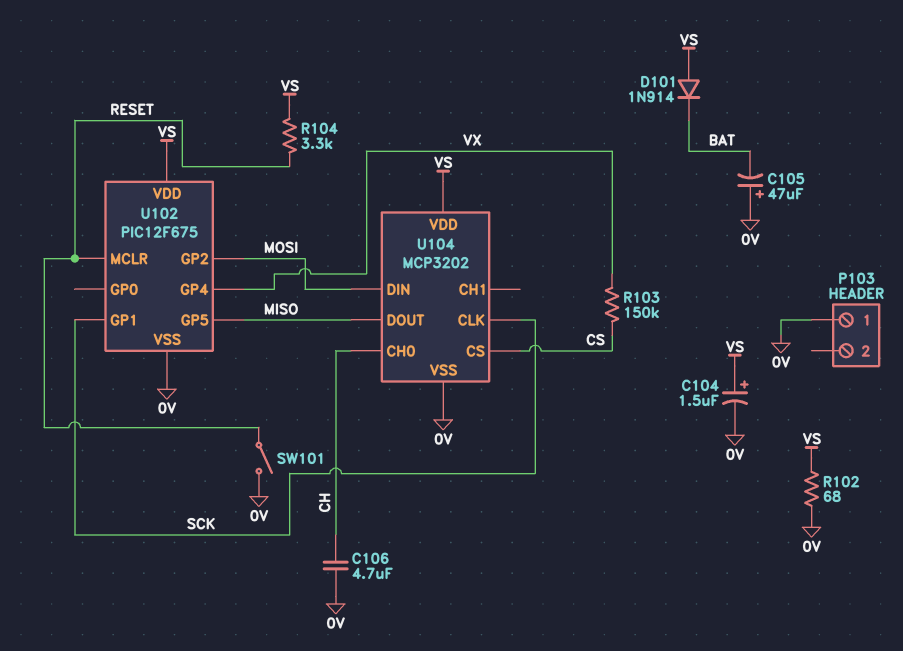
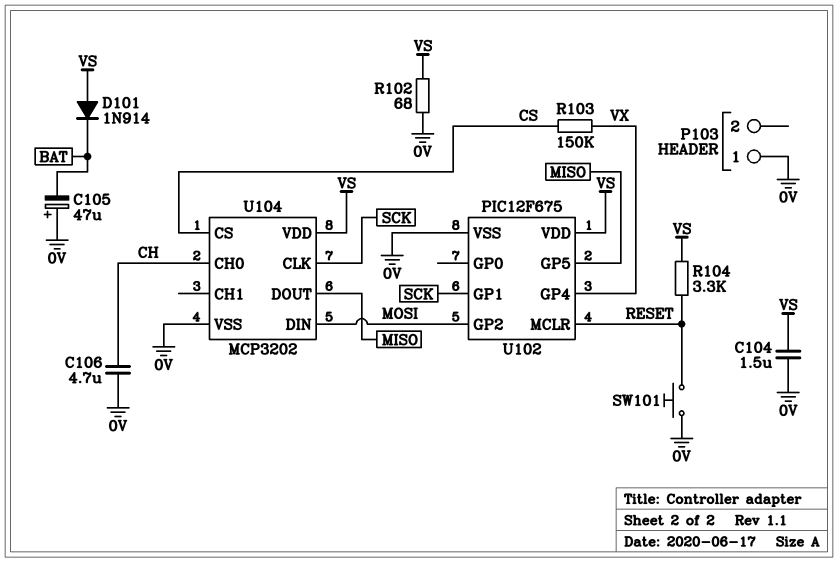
C104: 1.5uF (plus VS, minus 0V) -> 1.5uF (0V, VS)
SW101: switch (0V, RESET) -> button (0V, RESET)

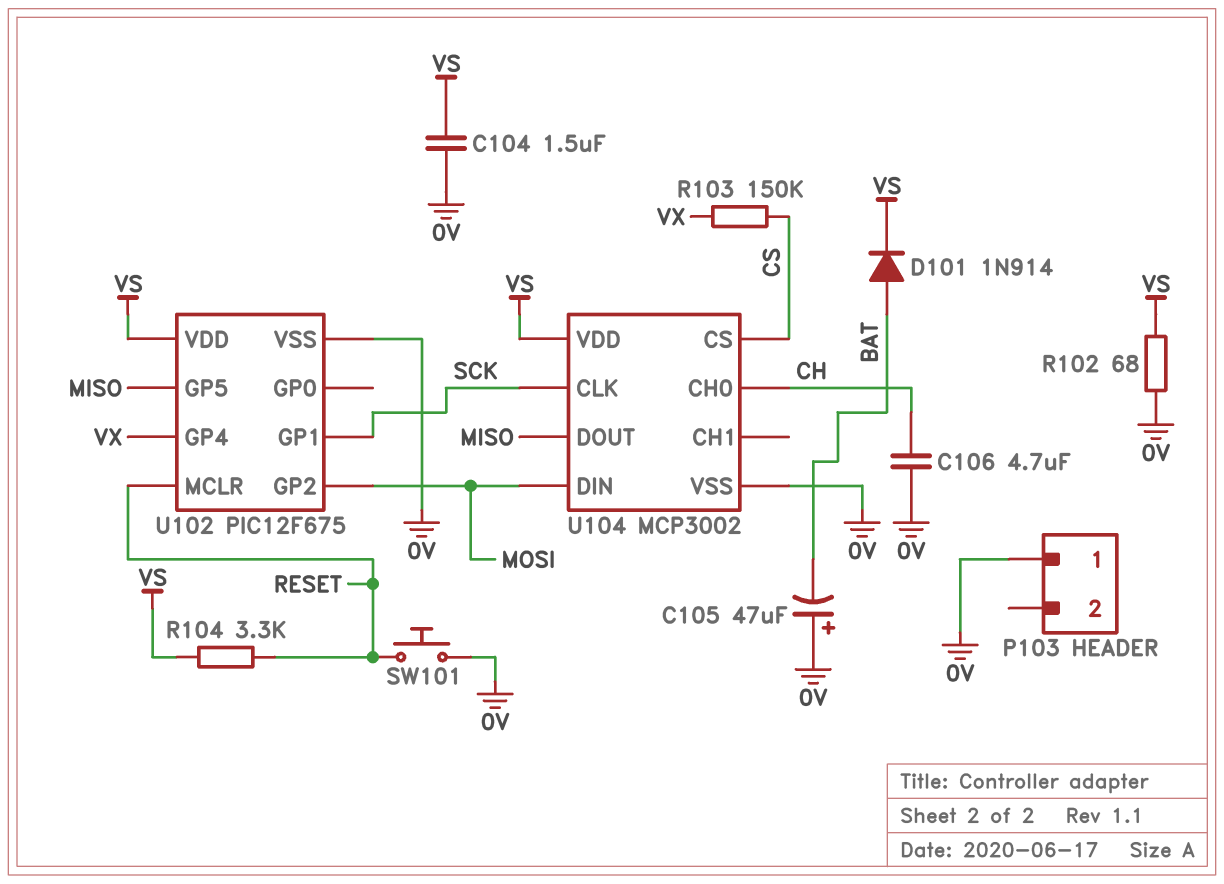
D101: diode 1N914 (A VS, K BAT) -> diode 1N914 (A BAT, K VS)
U104: MCP3202 -> MCP3002

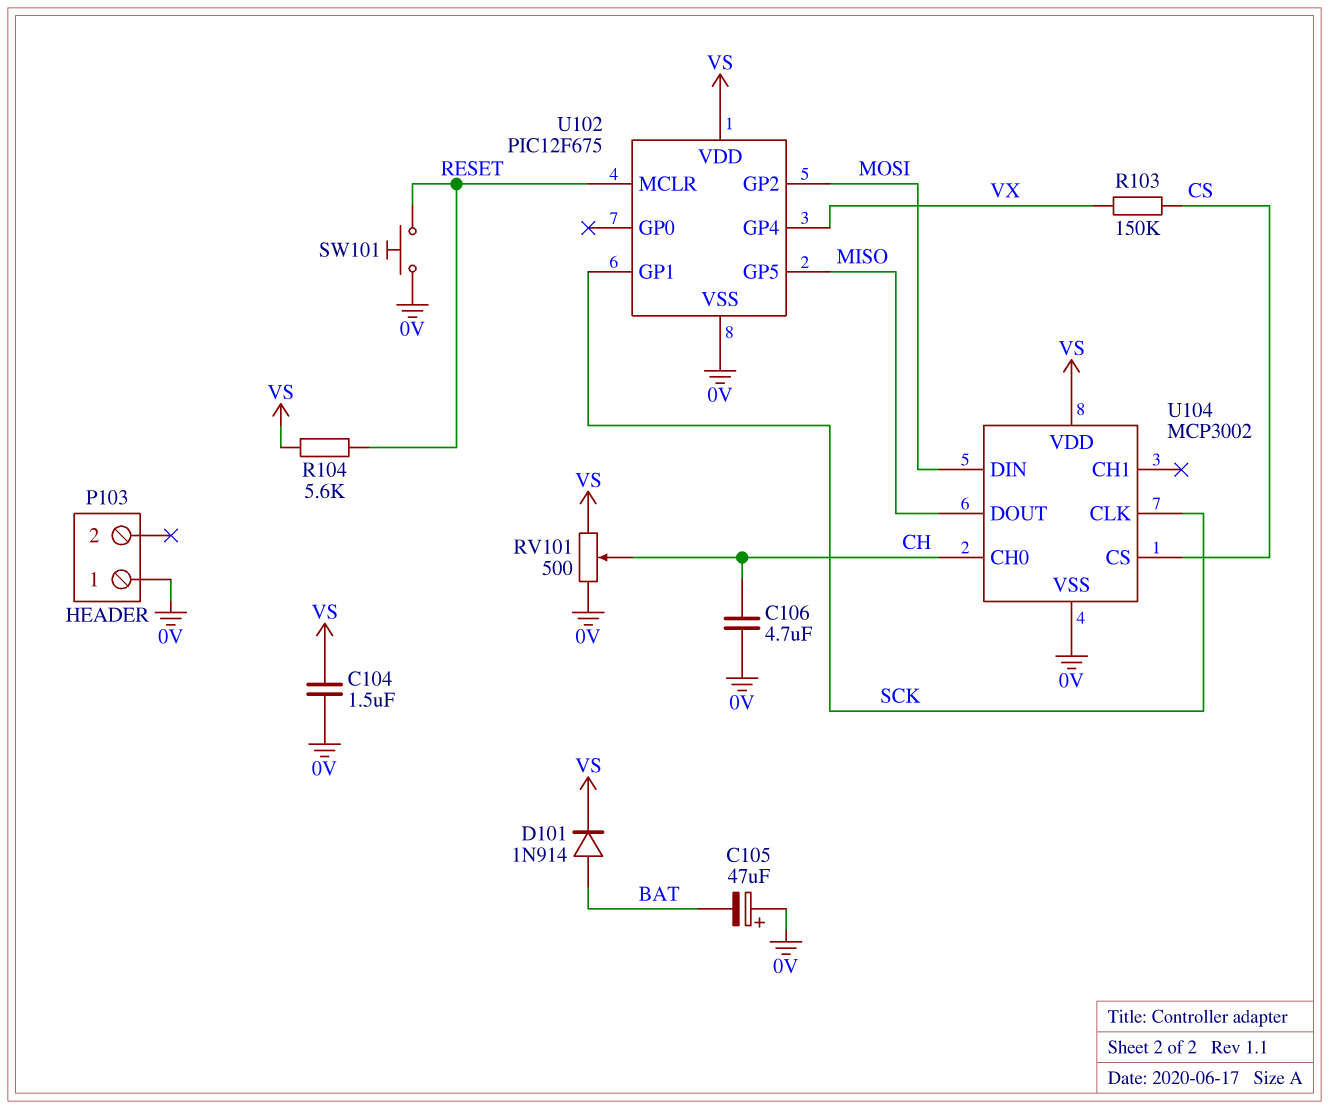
R102: 68 (0V, VS) -> none
R104: 3.3k (RESET, VS) -> 5.6k (RESET, VS)
RV101: none -> 500 (0V, VS, wiper CH)

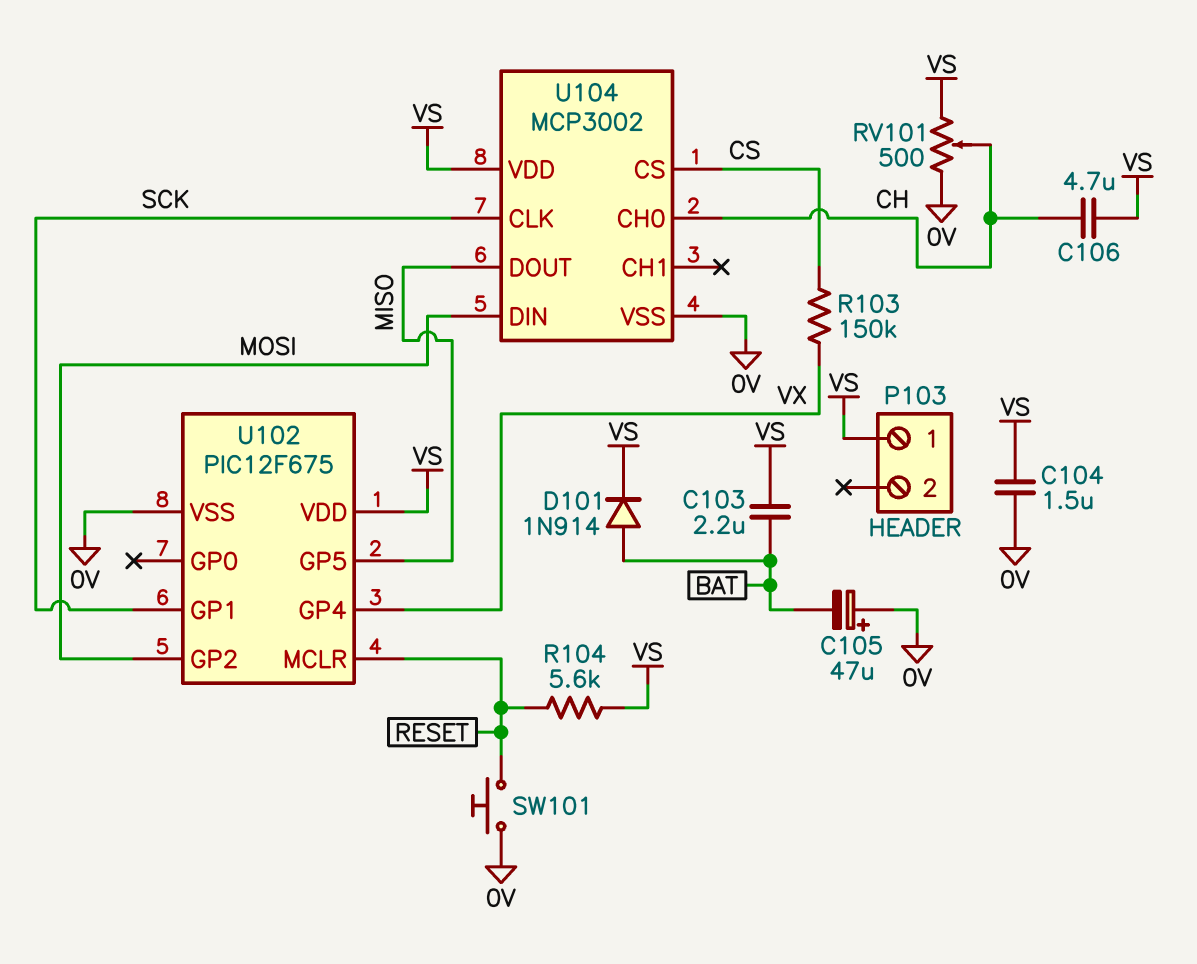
C103: none -> 2.2uF (BAT, VS)
C106: 4.7uF (0V, CH) -> 4.7uF (CH, VS)
P103 pin 1: 0V -> VS

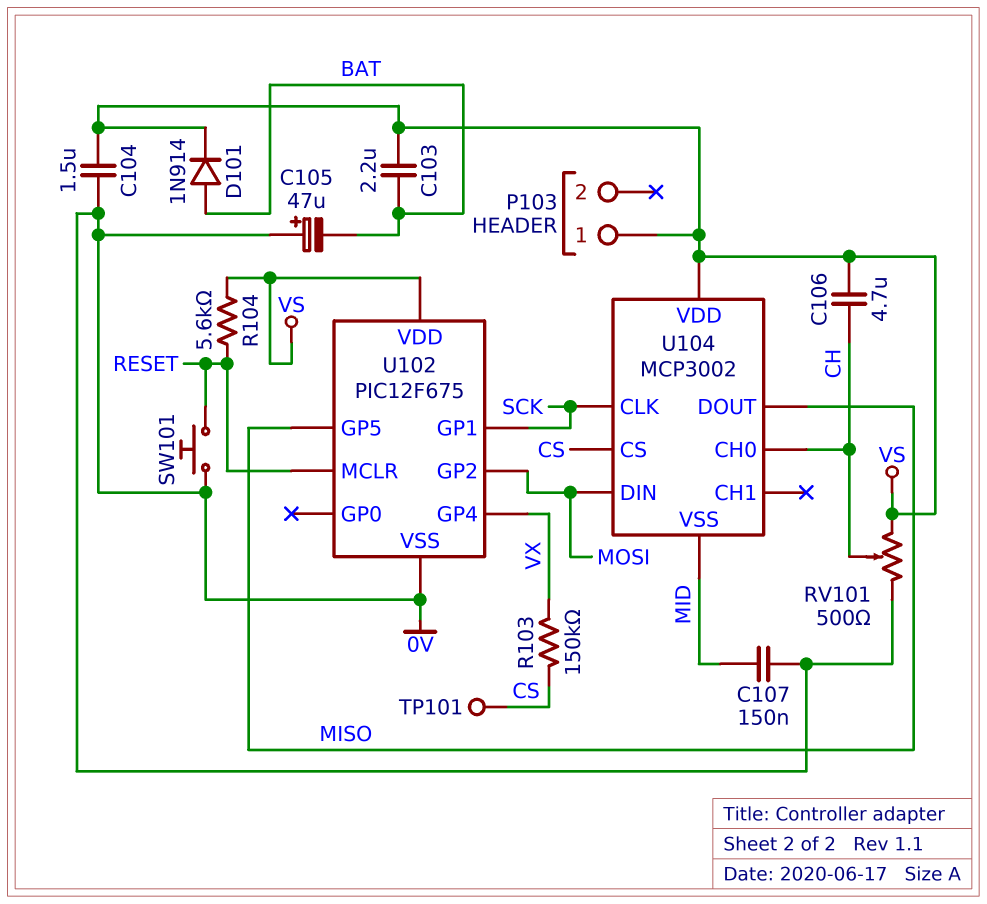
C107: none -> 150nF (0V, MID)
TP101: none -> test point (CS)
U104 pin VSS: 0V -> MID

